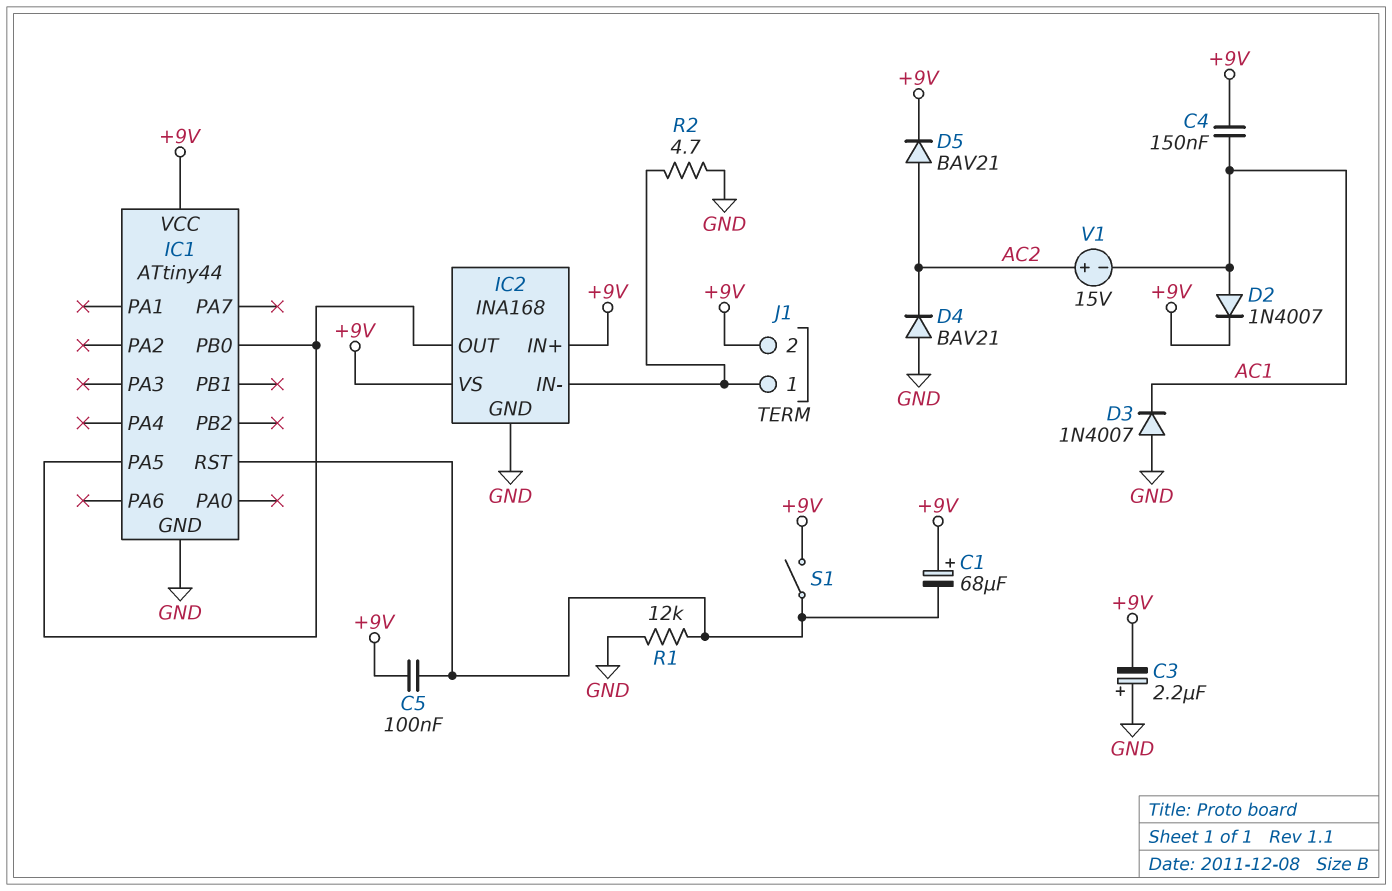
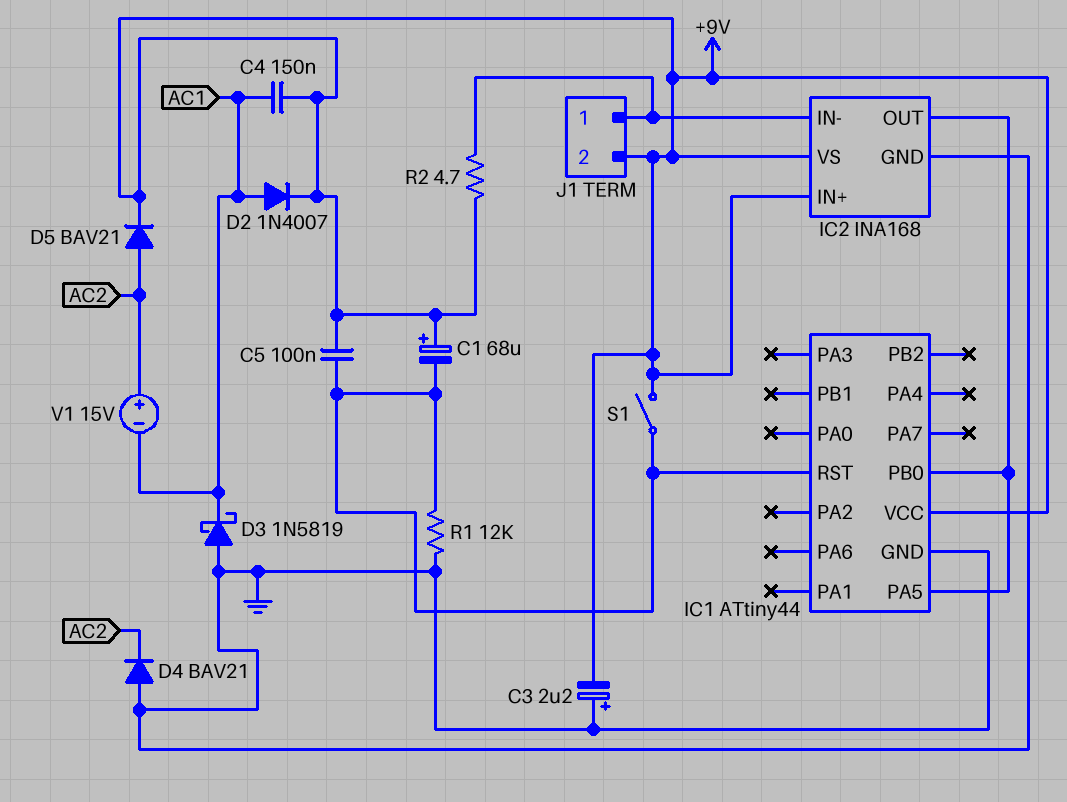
D3: diode 1N4007 (A GND, K AC1) -> schottky 1N5819 (A GND, K AC1)
R2: 4.7 (GND, IC2/IN-) -> 4.7 (+9V, IC2/IN-)

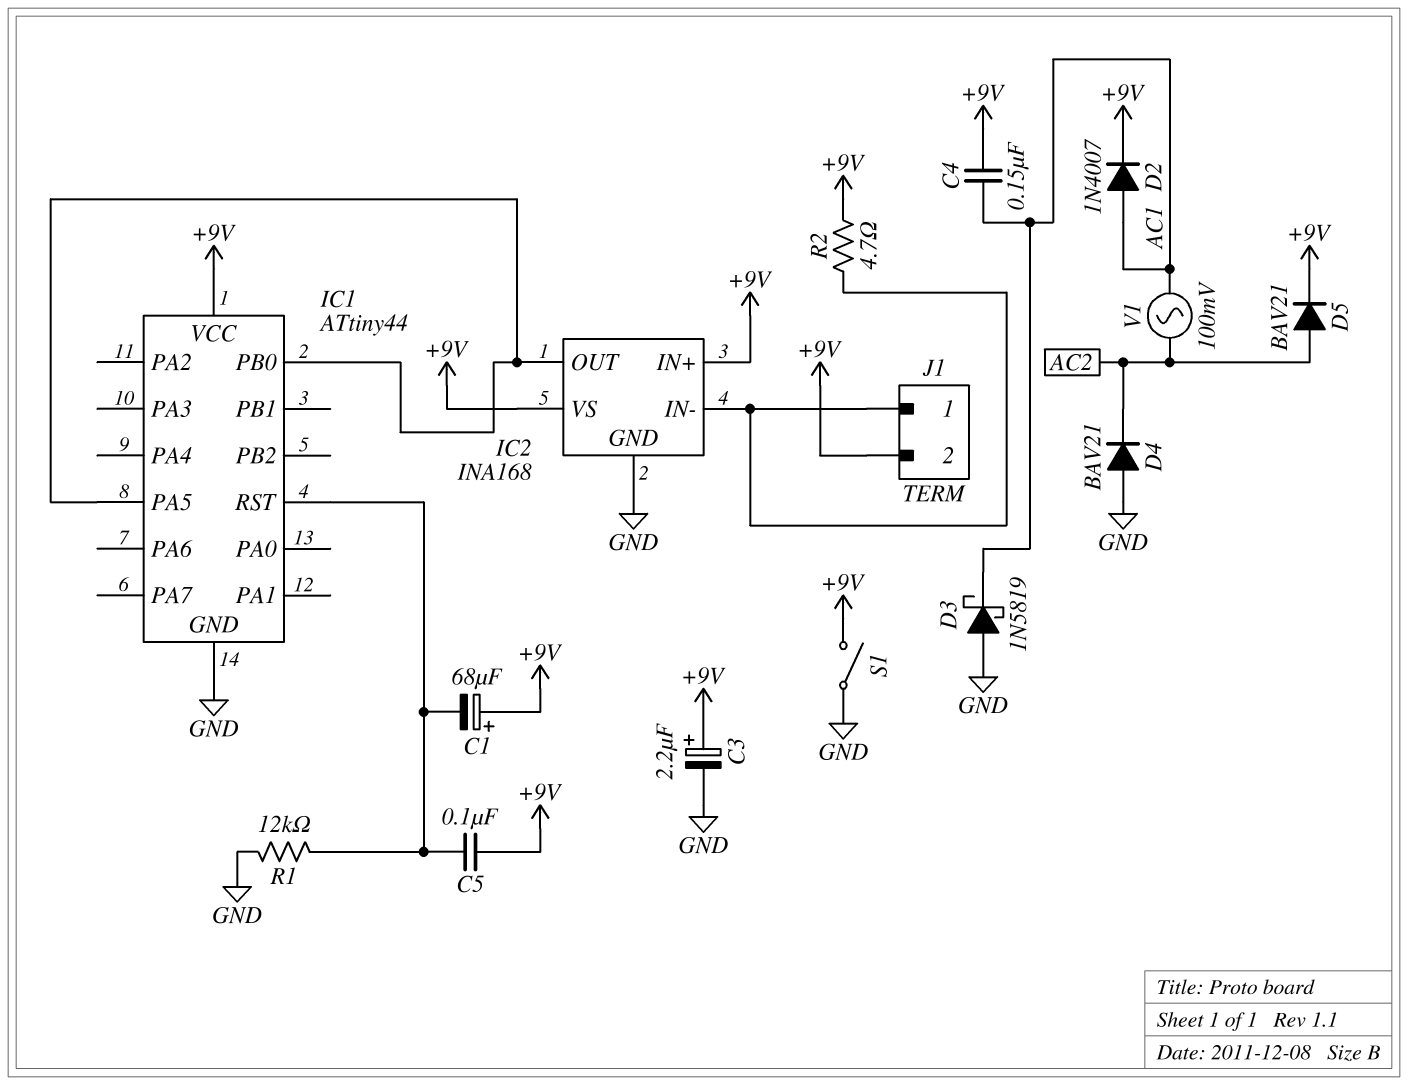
C3: 2.2uF (plus GND, minus +9V) -> 2.2uF (plus +9V, minus GND)
S1: switch (+9V, IC1/RST) -> switch (+9V, GND)
V1: 15V (plus AC2, minus AC1) -> AC 100mV (AC1, AC2)

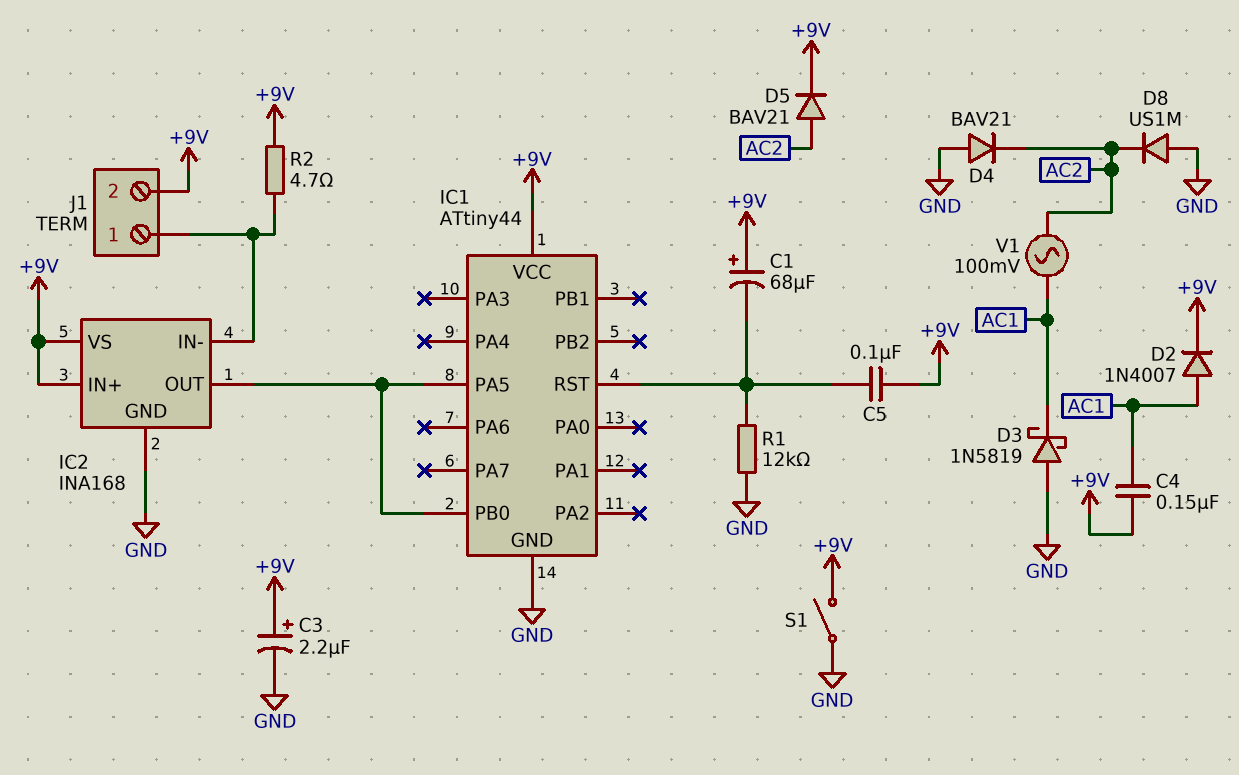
D8: none -> diode US1M (A GND, K AC2)

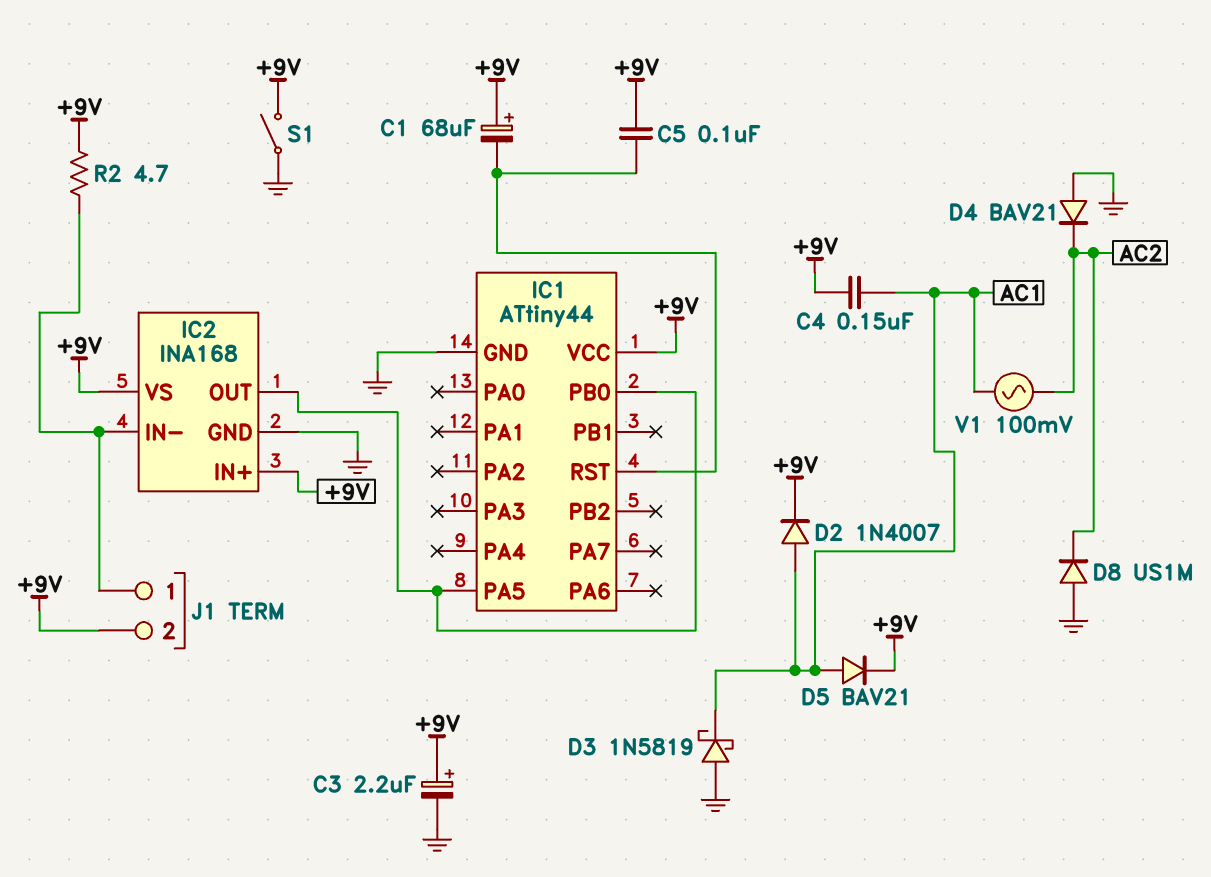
D5: diode BAV21 (A AC2, K +9V) -> diode BAV21 (A AC1, K +9V)
R1: 12k (GND, IC1/RST) -> none

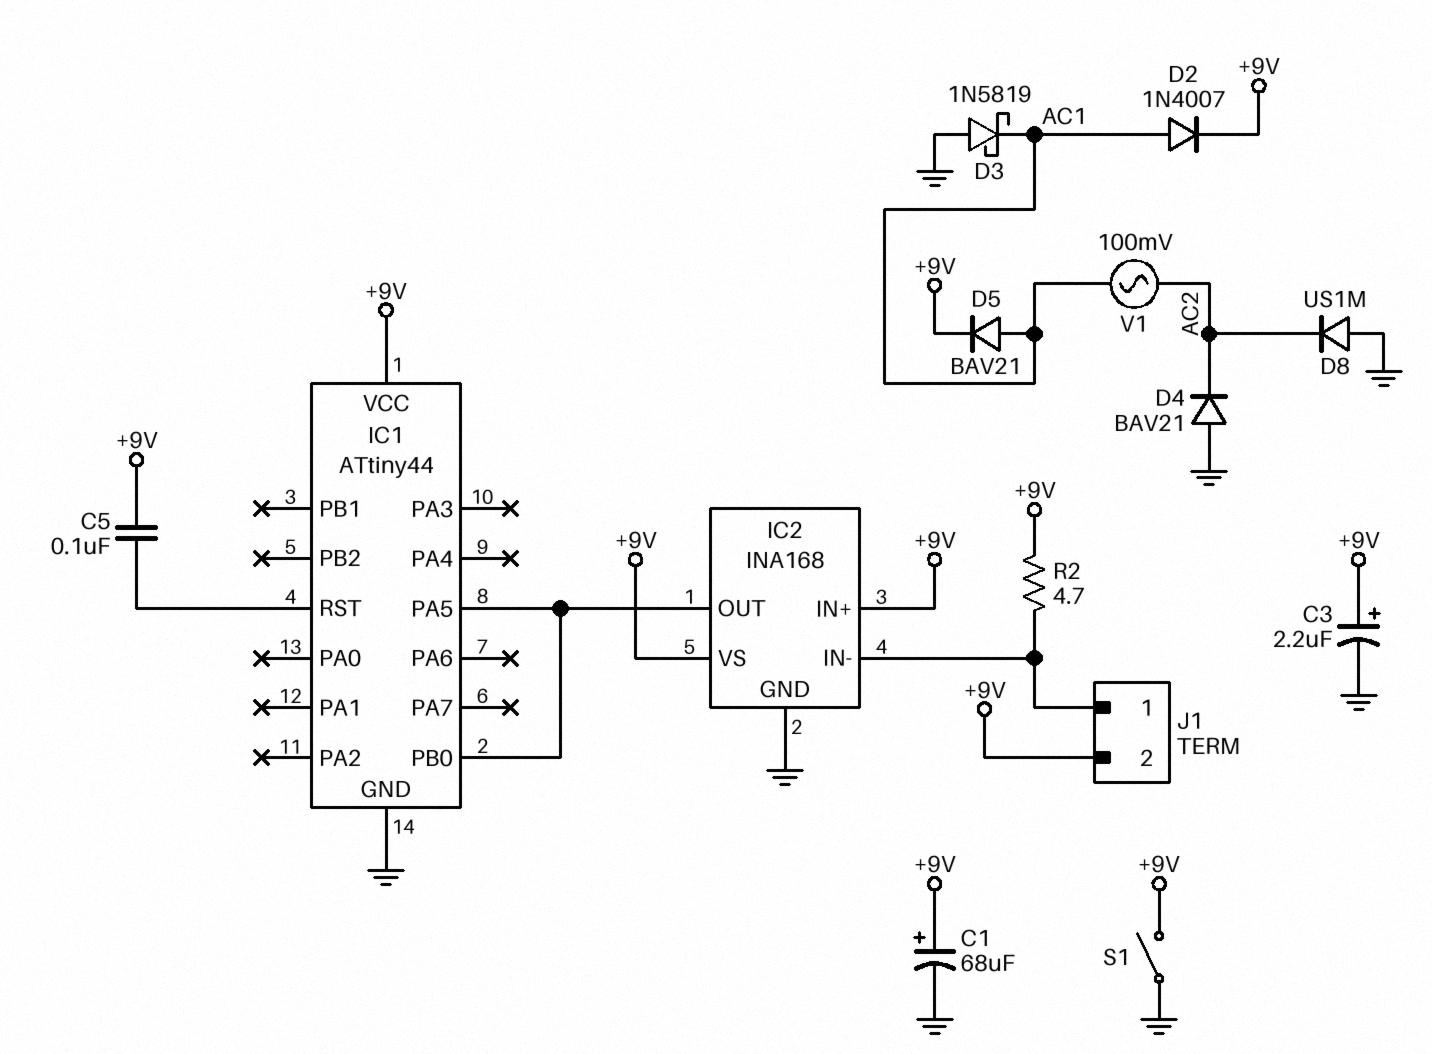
C1: 68uF (plus +9V, minus IC1/RST) -> 68uF (plus +9V, minus GND)
C4: 150nF (+9V, AC1) -> none

